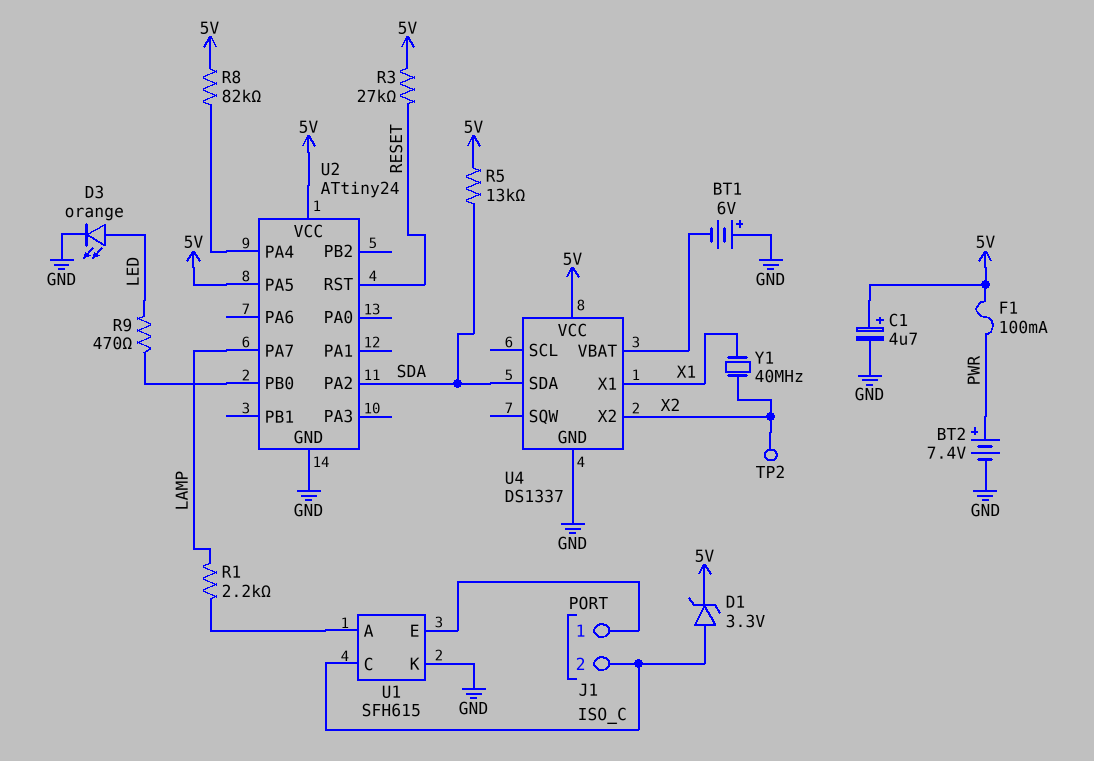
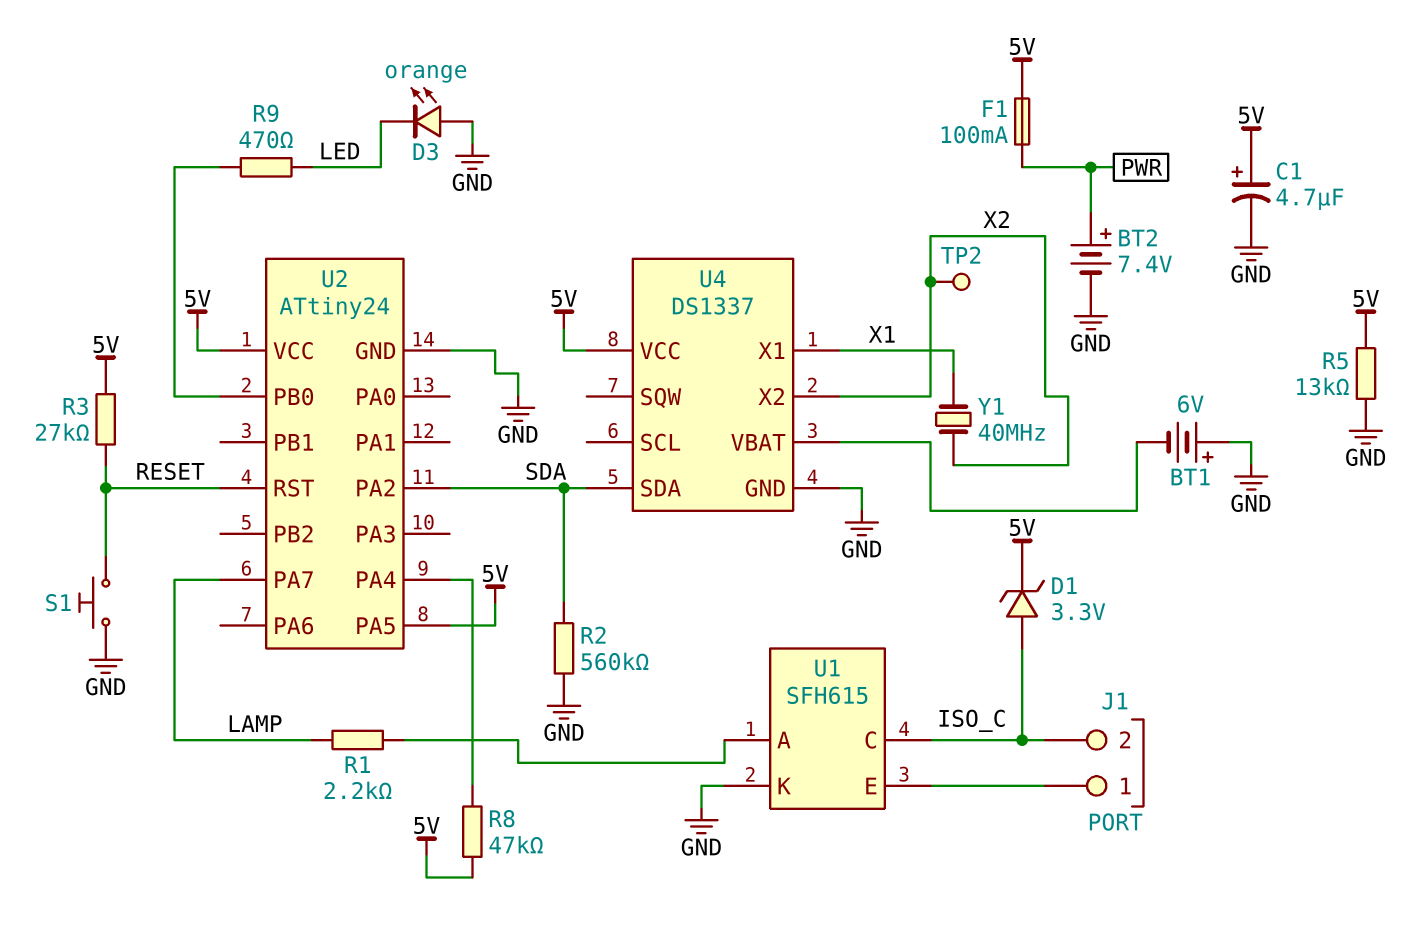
D3: LED orange (A LED, K GND) -> LED orange (A GND, K LED)
R2: none -> 560k (GND, SDA)
R5: 13k (5V, SDA) -> 13k (5V, GND)
R8: 82k (5V, U2/PA4) -> 47k (5V, U2/PA4)
S1: none -> button (GND, RESET)

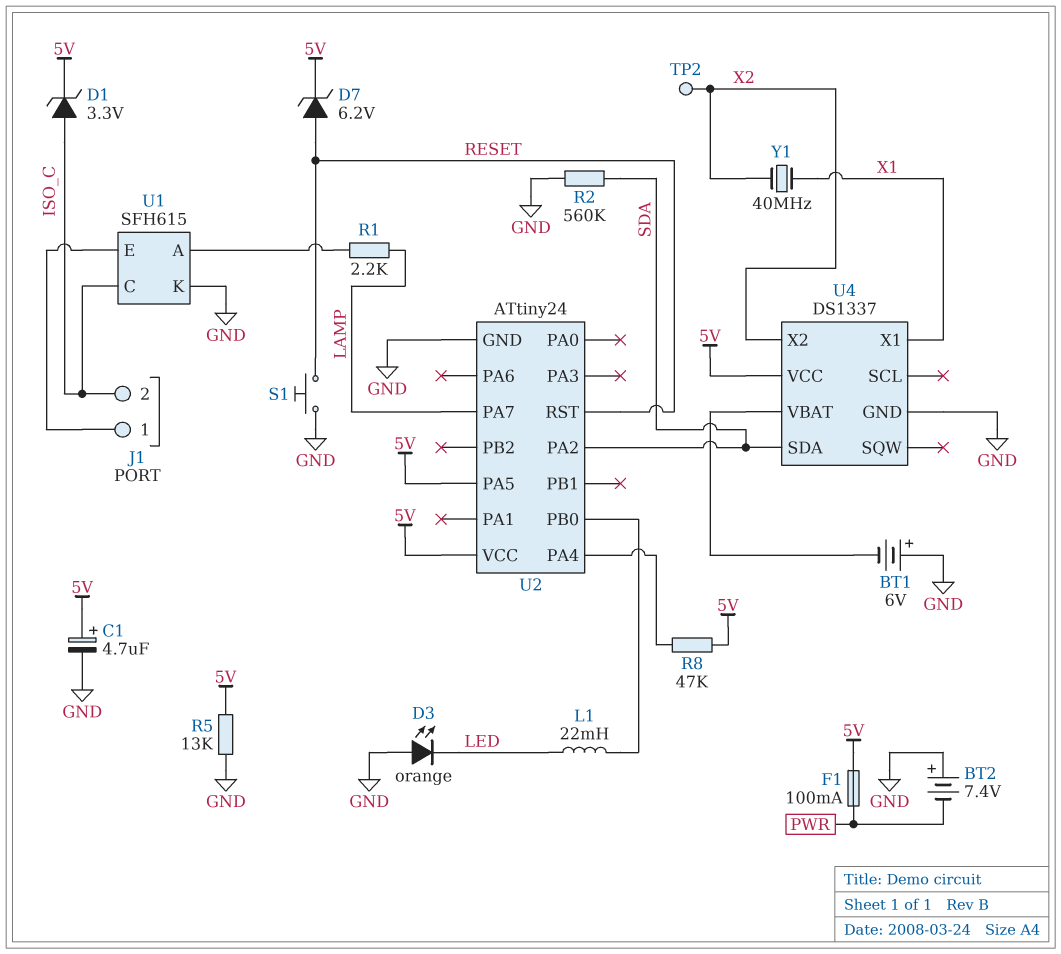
BT2: 7.4V (plus PWR, minus GND) -> 7.4V (plus GND, minus PWR)
D7: none -> zener 6.2V (A RESET, K 5V)
L1: none -> 22mH (LED, U2/PB0)
R3: 27k (5V, RESET) -> none
R9: 470 (LED, U2/PB0) -> none

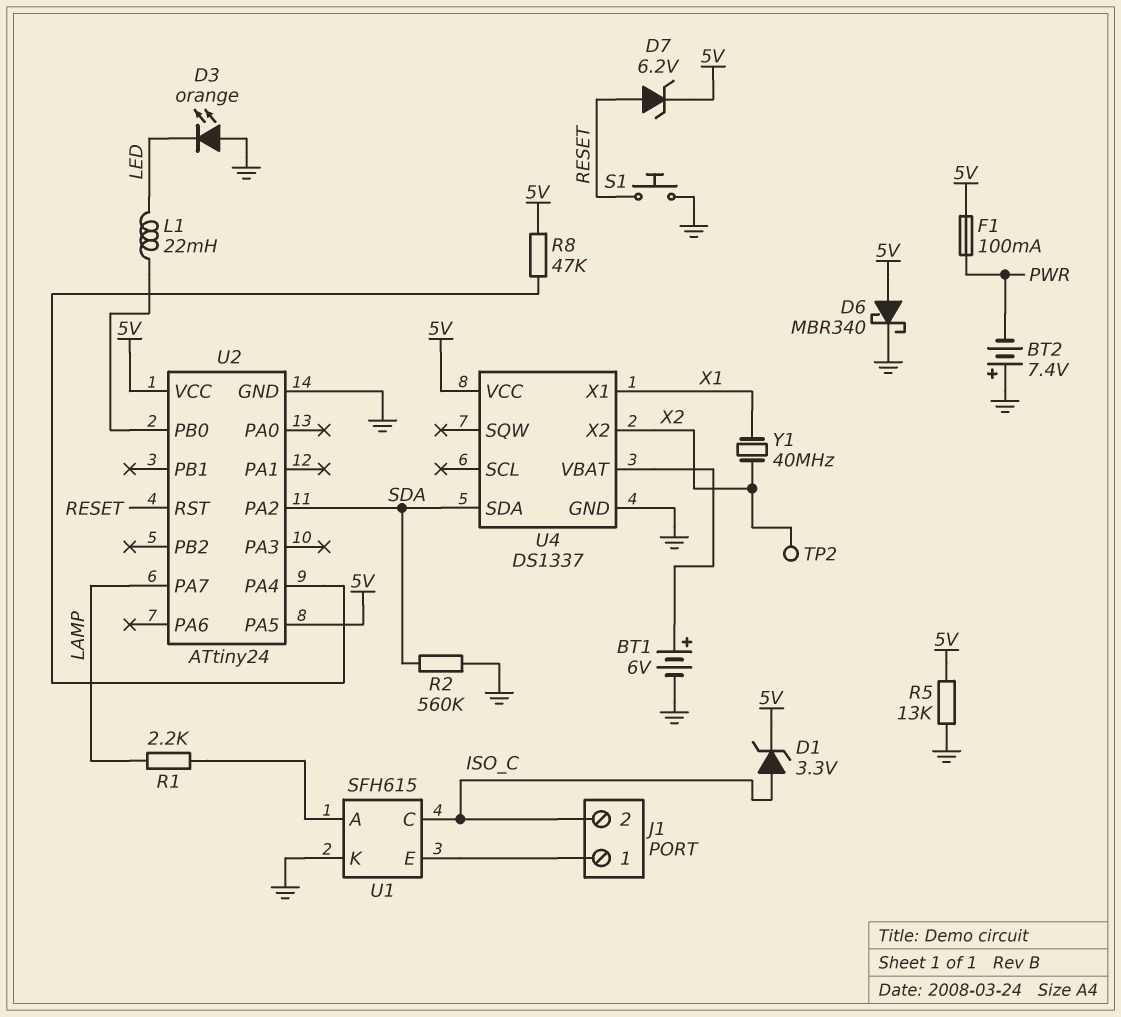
BT1: 6V (plus GND, minus U4/VBAT) -> 6V (plus U4/VBAT, minus GND)
C1: 4.7uF (plus 5V, minus GND) -> none
D6: none -> schottky MBR340 (A 5V, K GND)

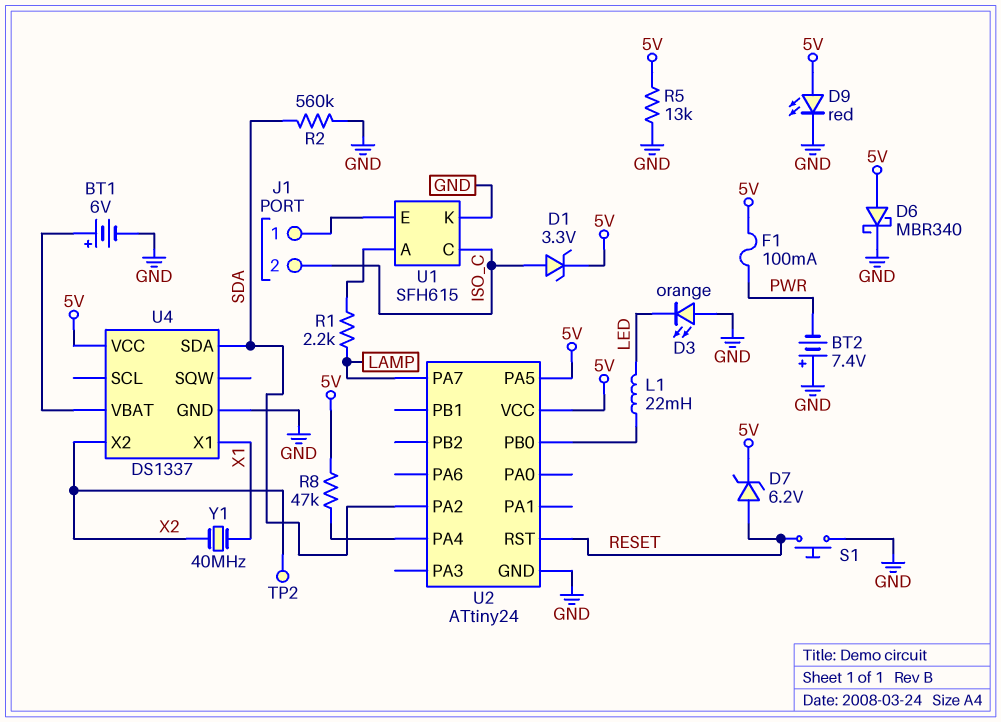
D9: none -> LED red (A 5V, K GND)

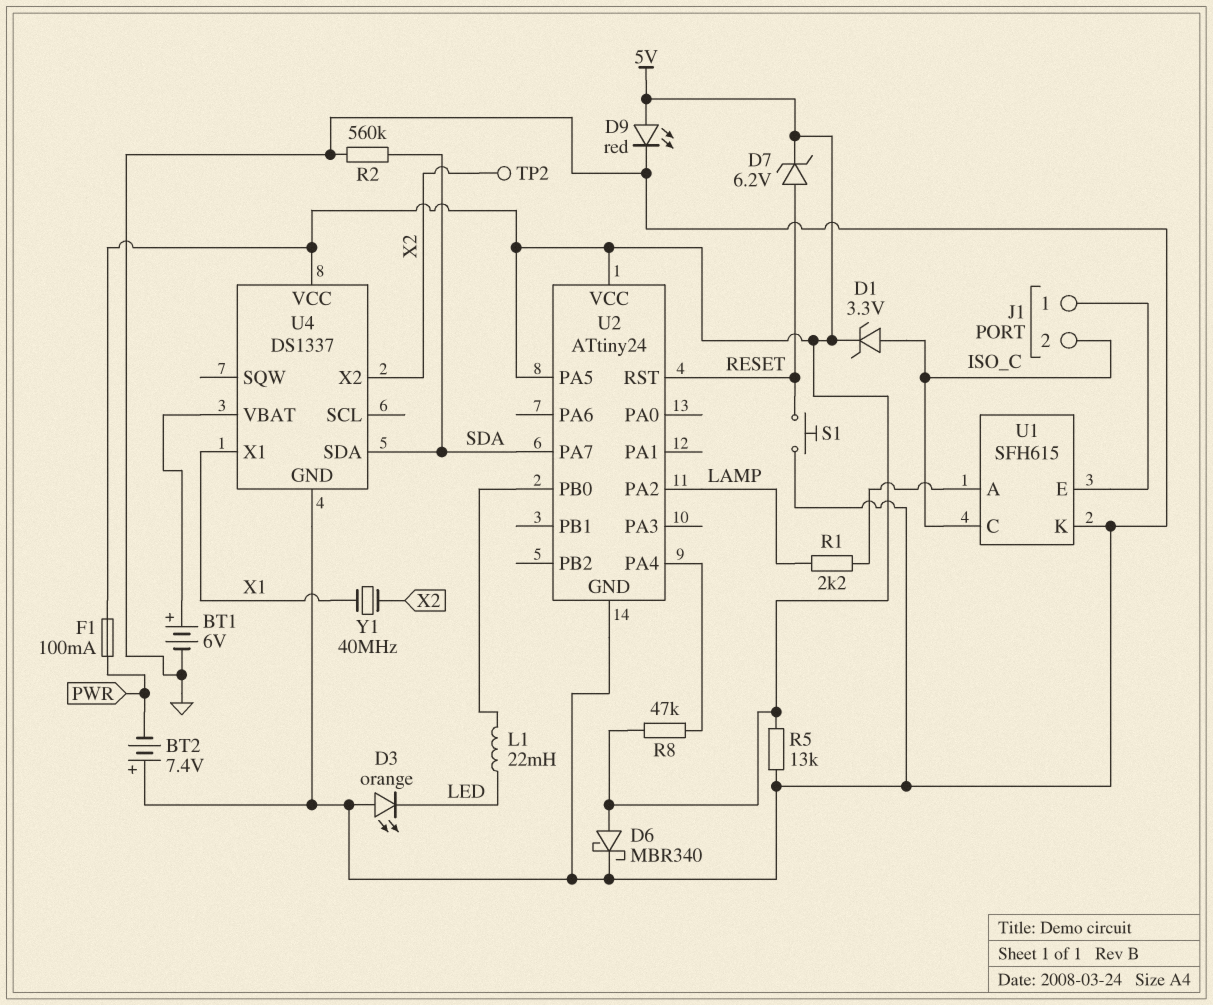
U2 pin PA2: SDA -> LAMP
U2 pin PA7: LAMP -> SDA

